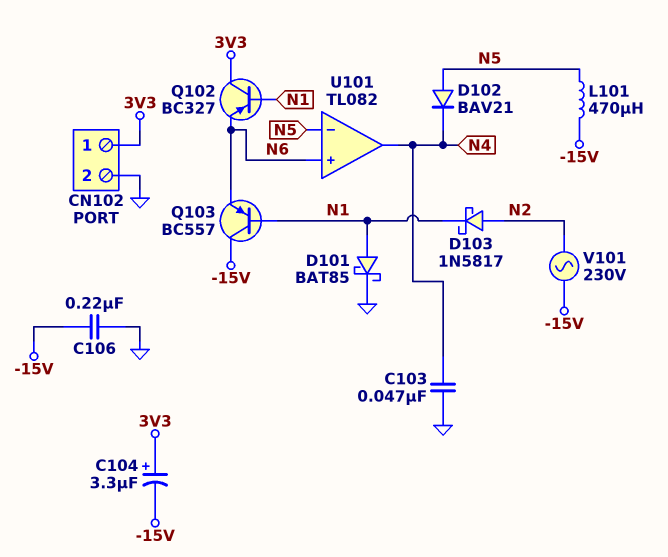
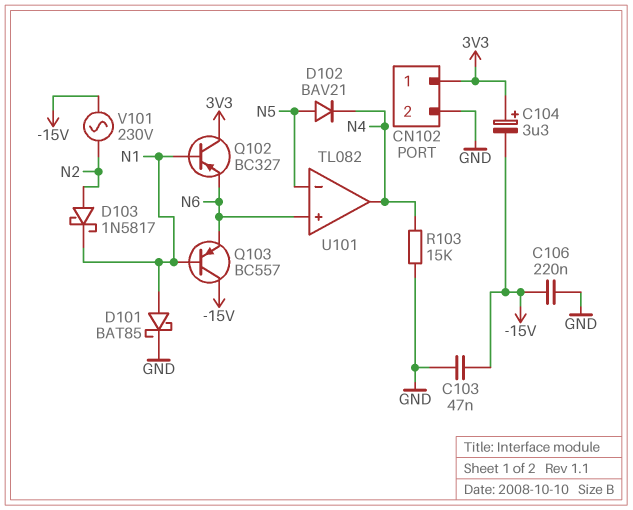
C103: 47nF (GND, N4) -> 47nF (-15V, GND)
L101: 470uH (-15V, N5) -> none
R103: none -> 15k (GND, N4)

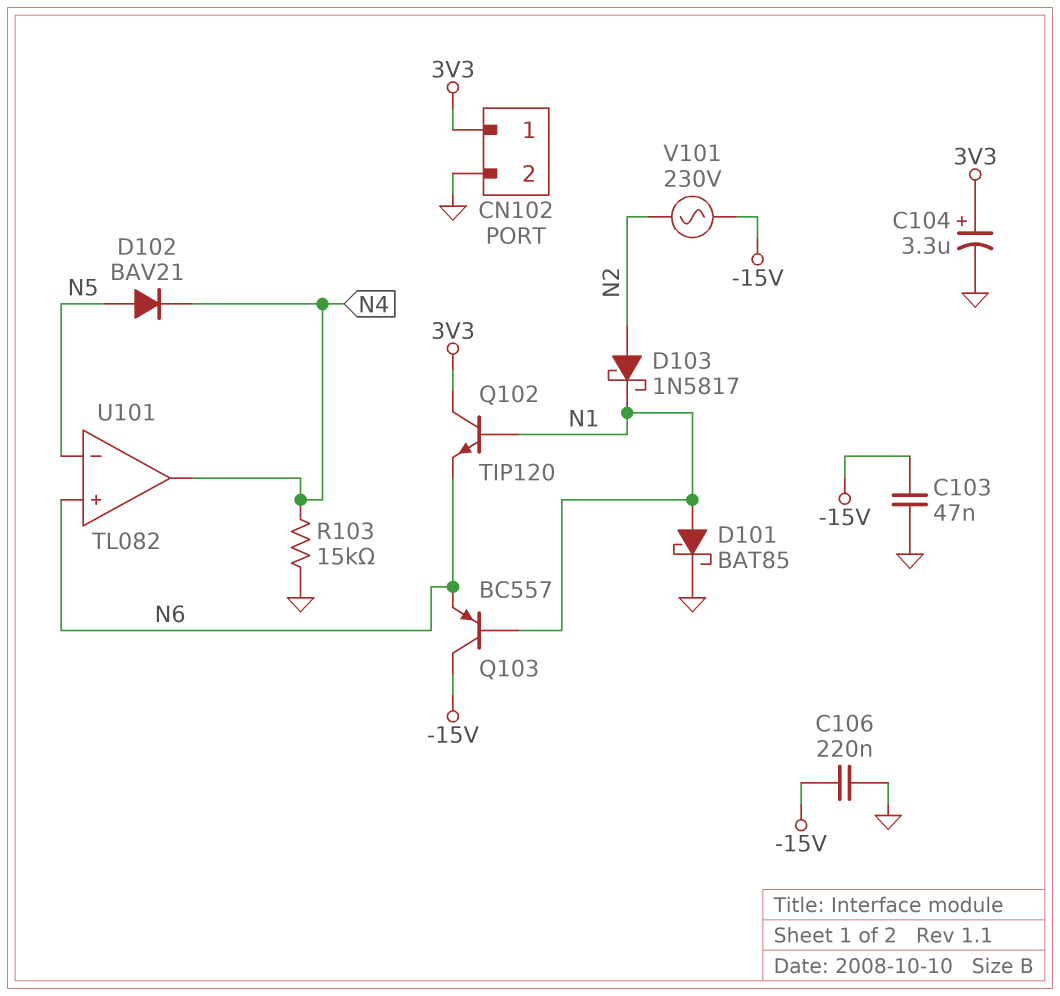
C104: 3.3uF (plus 3V3, minus -15V) -> 3.3uF (plus 3V3, minus GND)
Q102: PNP BC327 (B N1, C 3V3, E N6) -> NPN TIP120 (B N1, C 3V3, E N6)

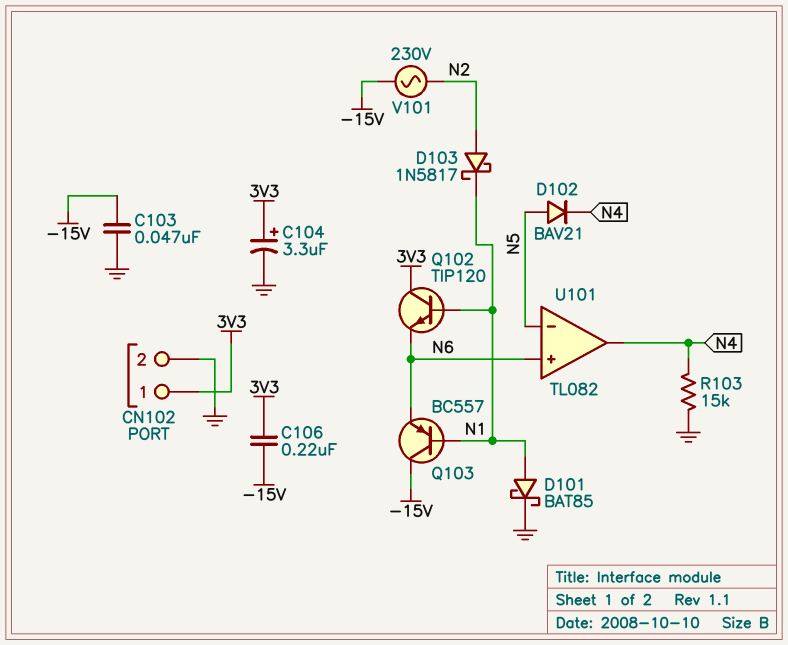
C106: 220nF (-15V, GND) -> 220nF (-15V, 3V3)

